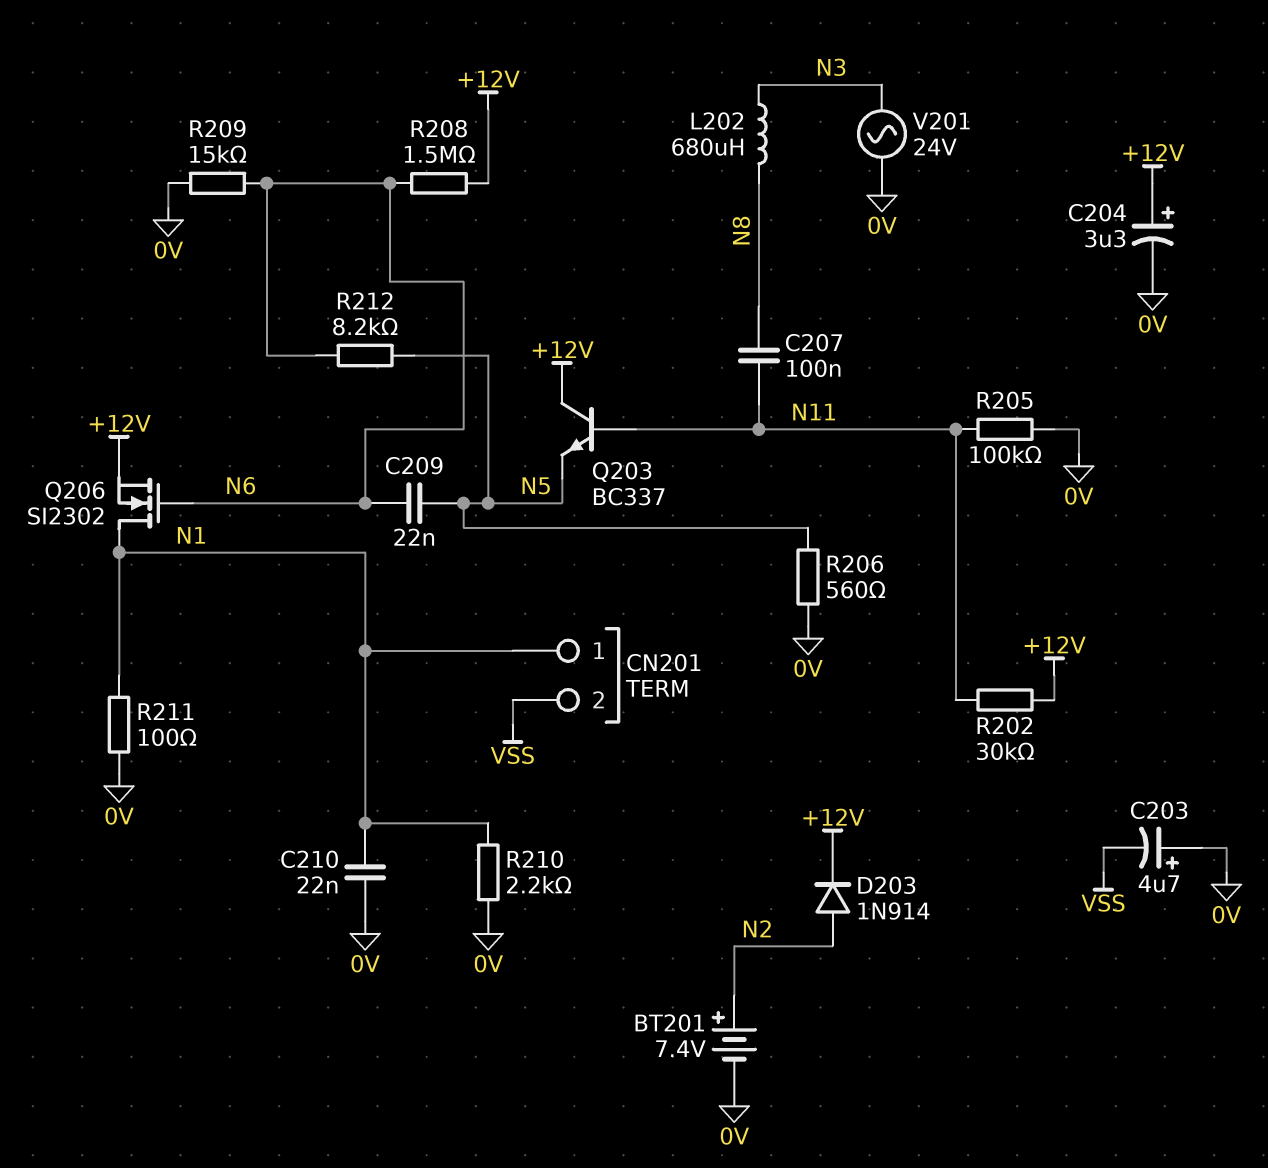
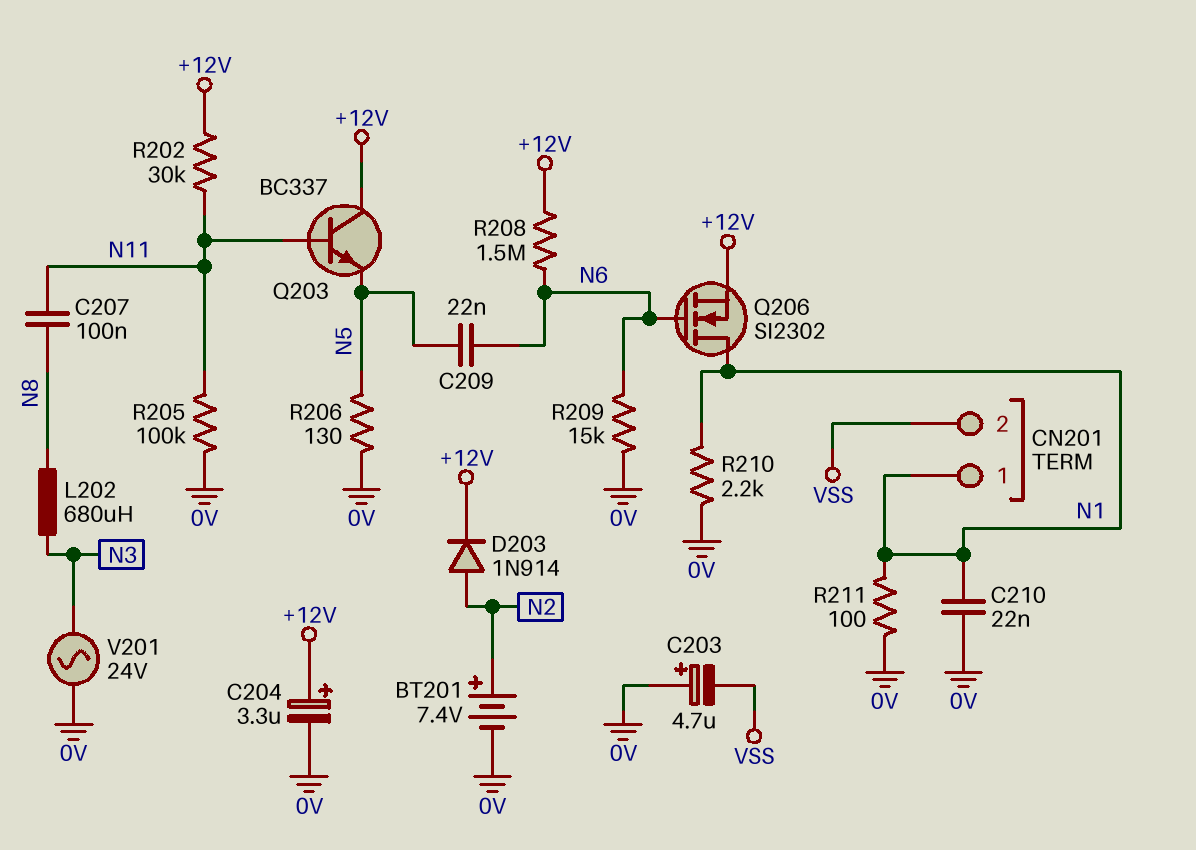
R206: 560 (0V, N5) -> 130 (0V, N5)
R212: 8.2k (N5, N6) -> none

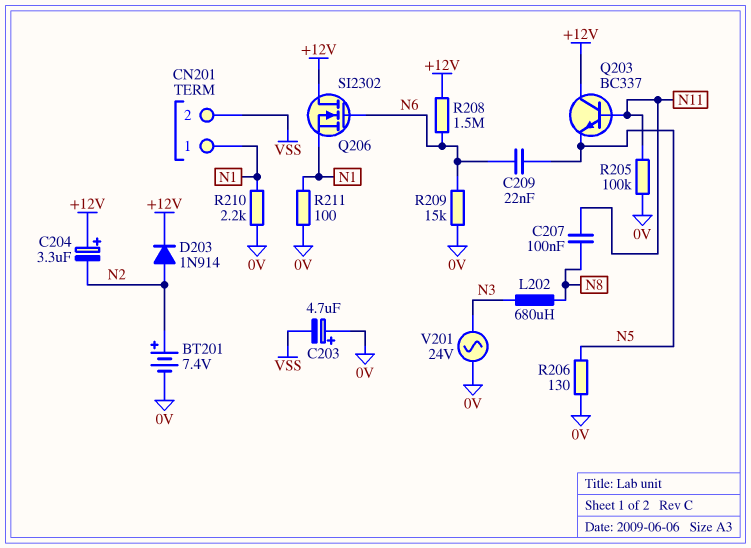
C204: 3.3uF (plus +12V, minus 0V) -> 3.3uF (plus +12V, minus N2)
C210: 22nF (0V, N1) -> none
Q206: NMOS SI2302 (G N6, D N1, S +12V) -> NMOS SI2302 (G N6, D +12V, S N1)
R202: 30k (+12V, N11) -> none

